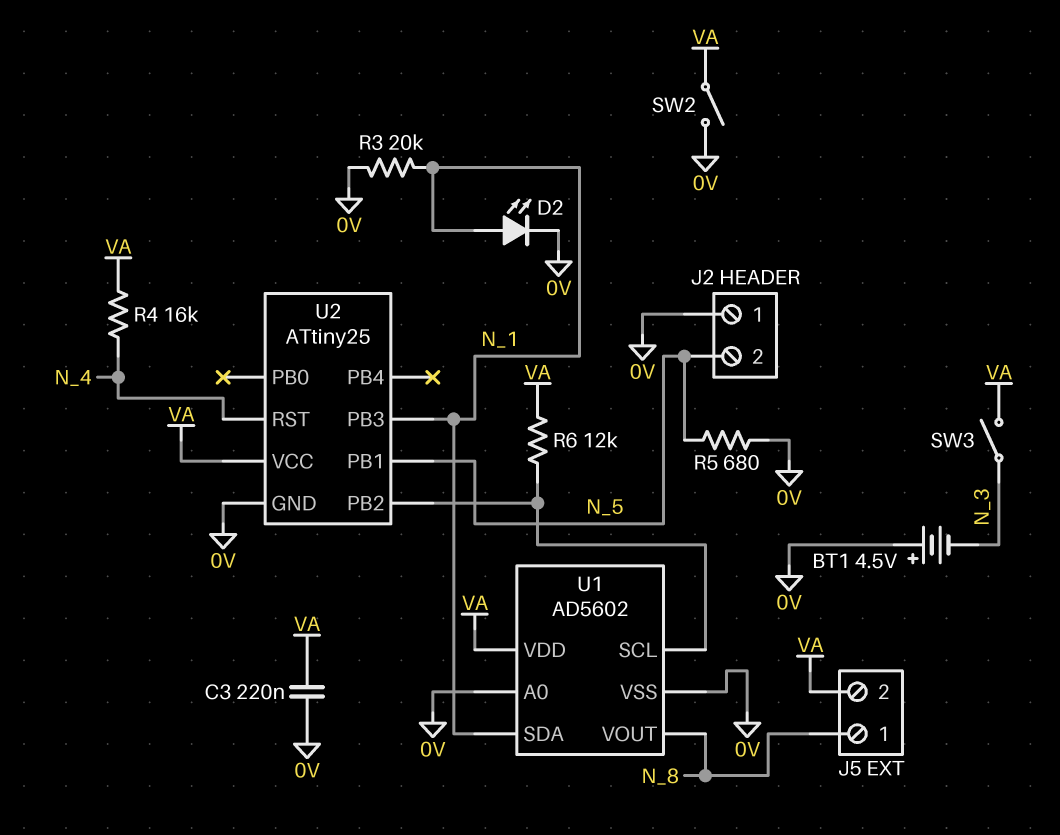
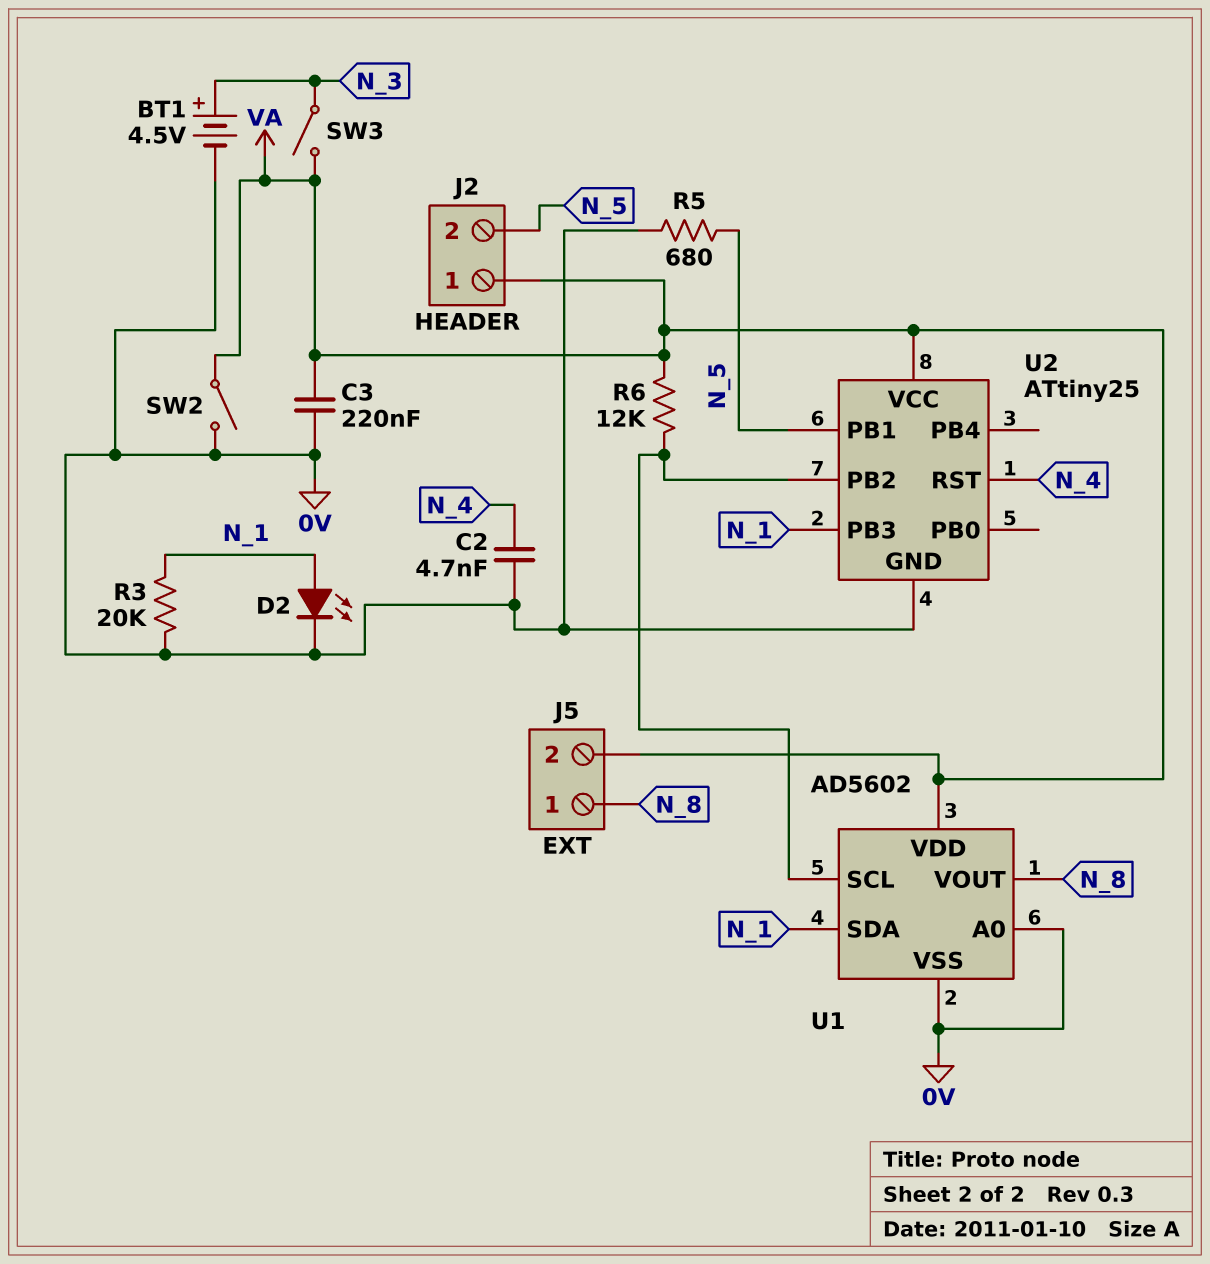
BT1: 4.5V (plus 0V, minus N_3) -> 4.5V (plus N_3, minus 0V)
C2: none -> 4.7nF (0V, N_4)
J2 pin 1: 0V -> VA
R4: 16k (N_4, VA) -> none

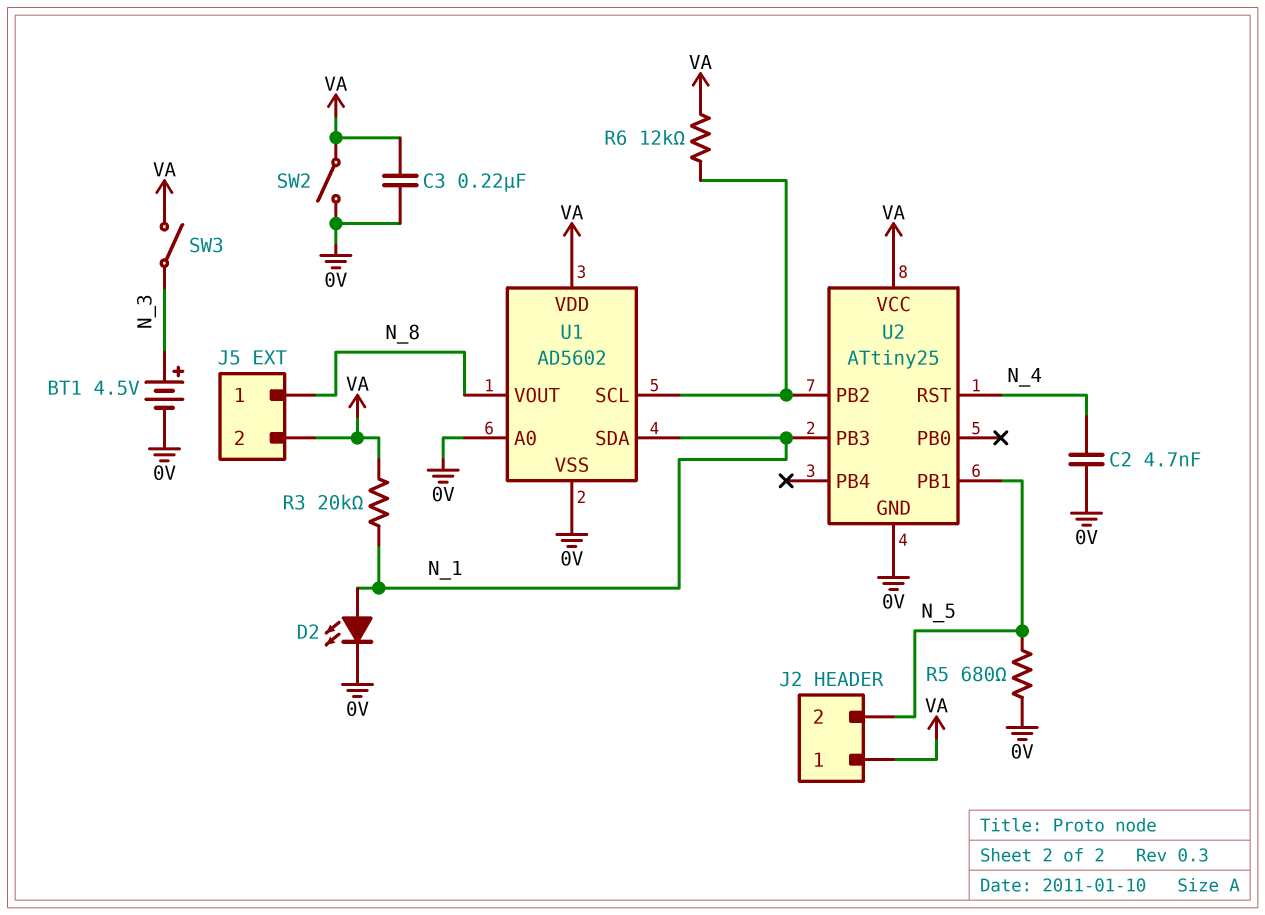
R3: 20k (0V, N_1) -> 20k (N_1, VA)

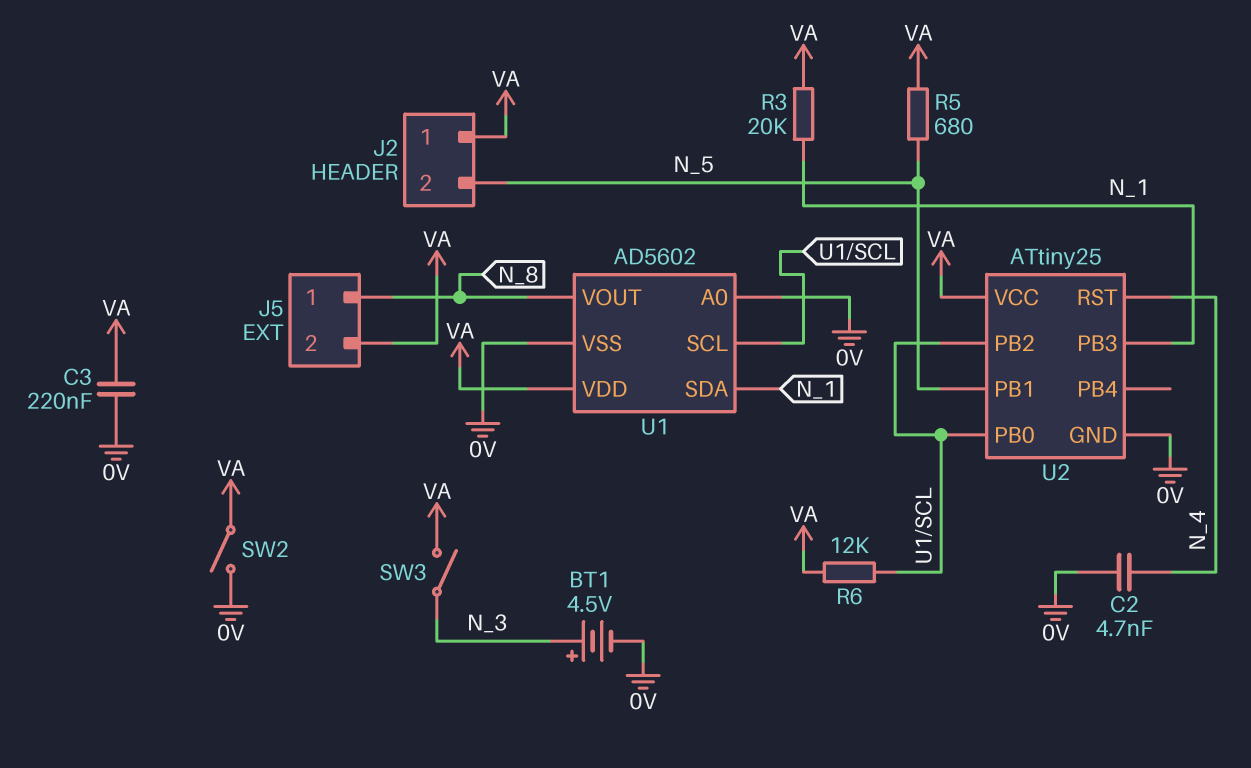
D2: LED (A N_1, K 0V) -> none
R5: 680 (0V, N_5) -> 680 (N_5, VA)
U2 pin PB0: none -> U1/SCL

